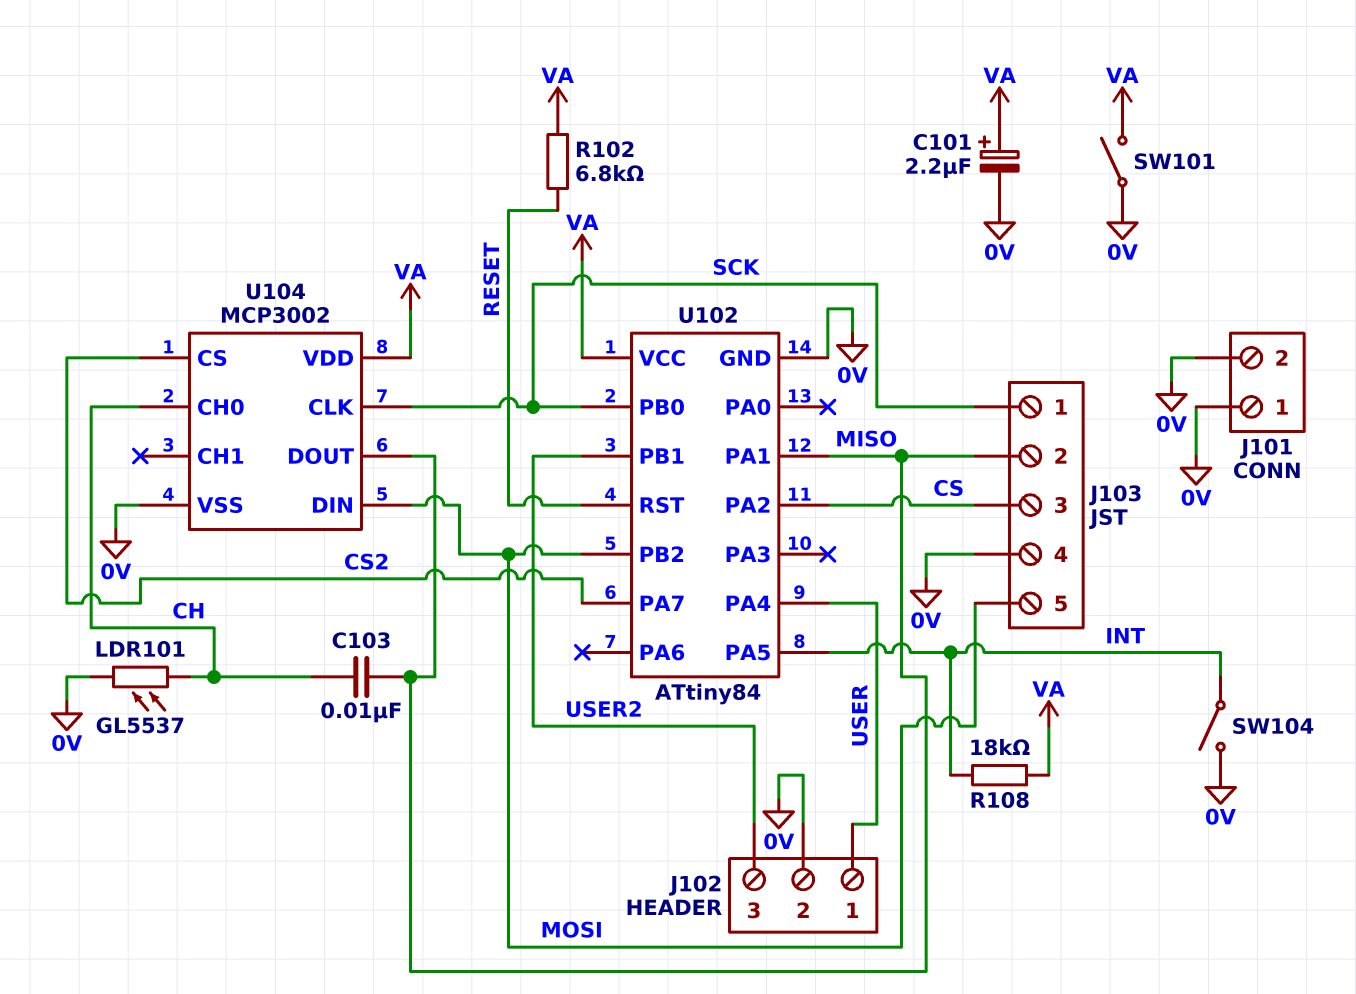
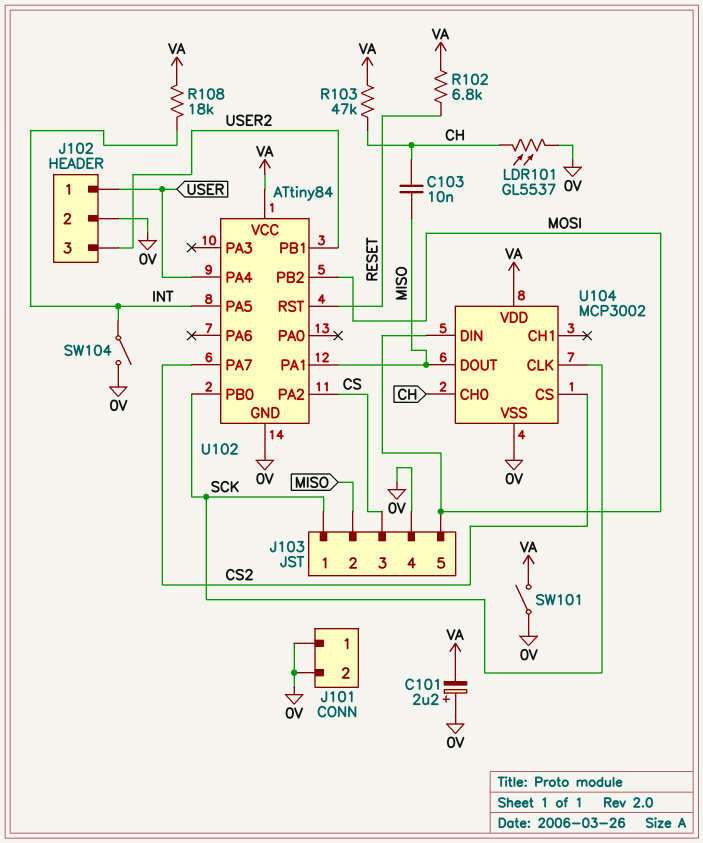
C101: 2.2uF (plus VA, minus 0V) -> 2.2uF (plus 0V, minus VA)
R103: none -> 47k (CH, VA)

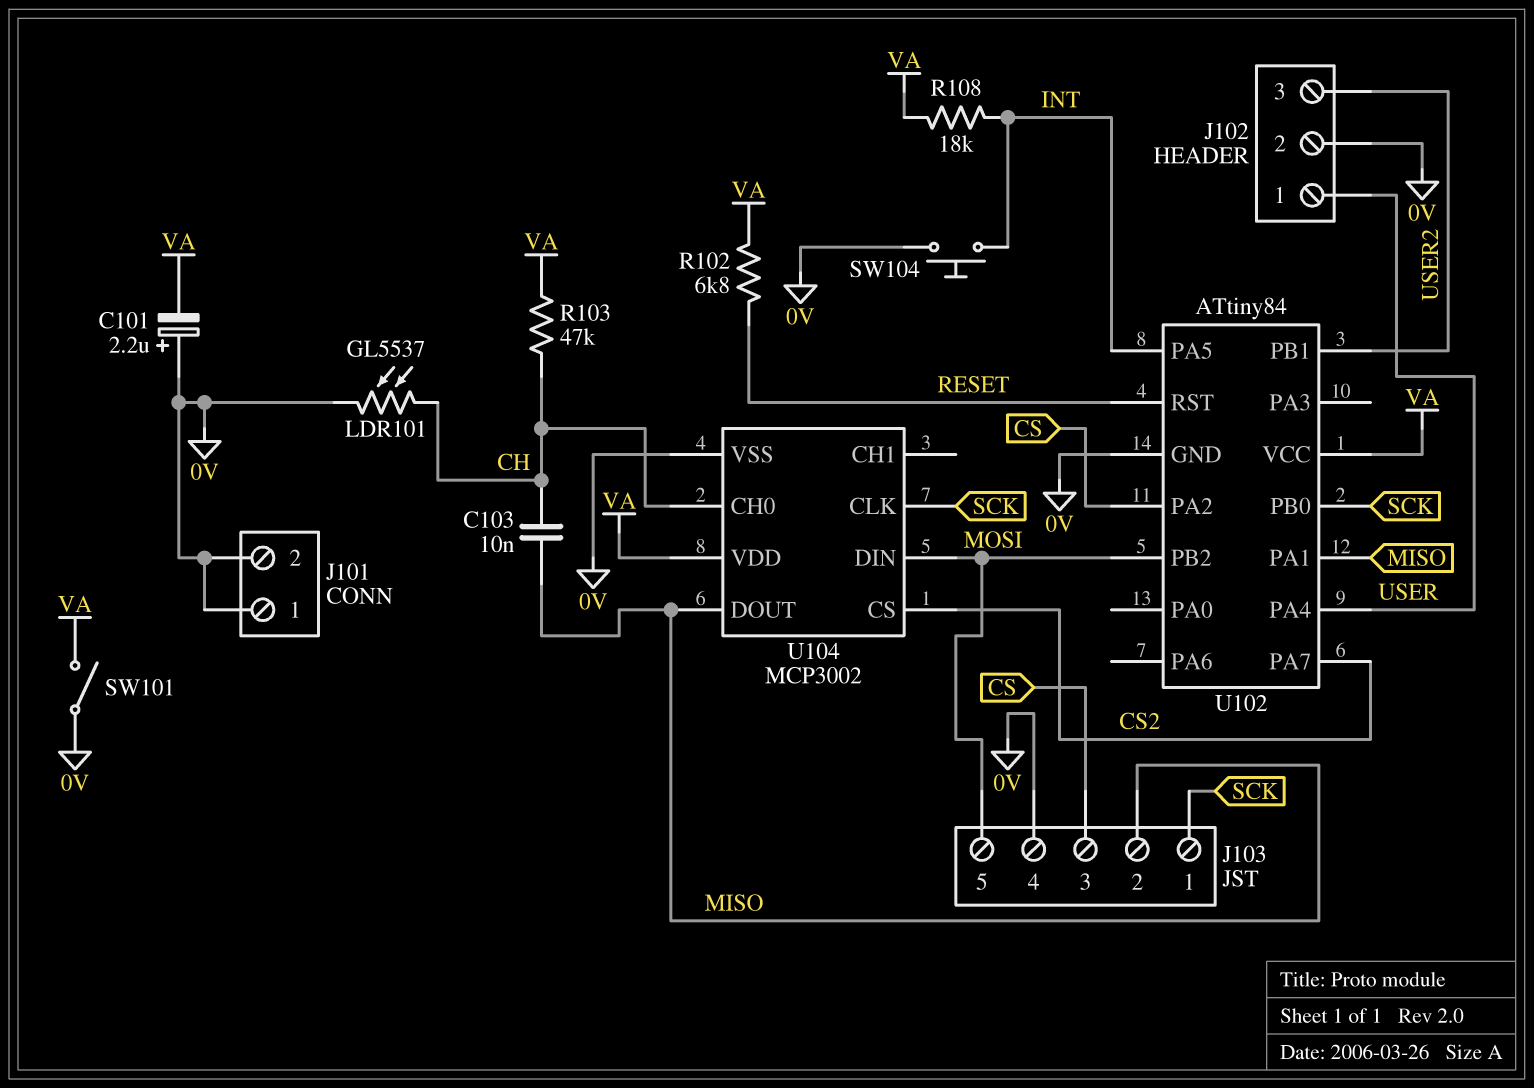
SW104: switch (0V, INT) -> button (0V, INT)

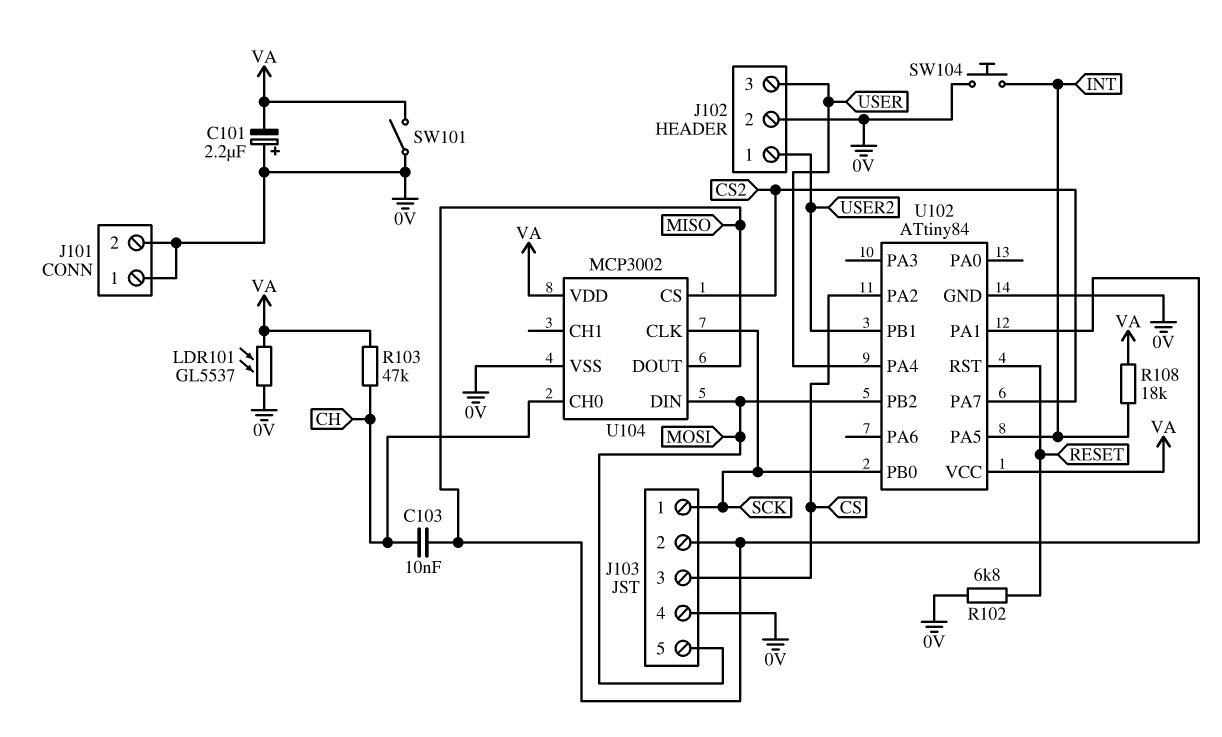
J102 pin 1: USER -> USER2
J102 pin 3: USER2 -> USER
LDR101: GL5537 (0V, CH) -> GL5537 (0V, VA)
R102: 6.8k (RESET, VA) -> 6.8k (0V, RESET)

